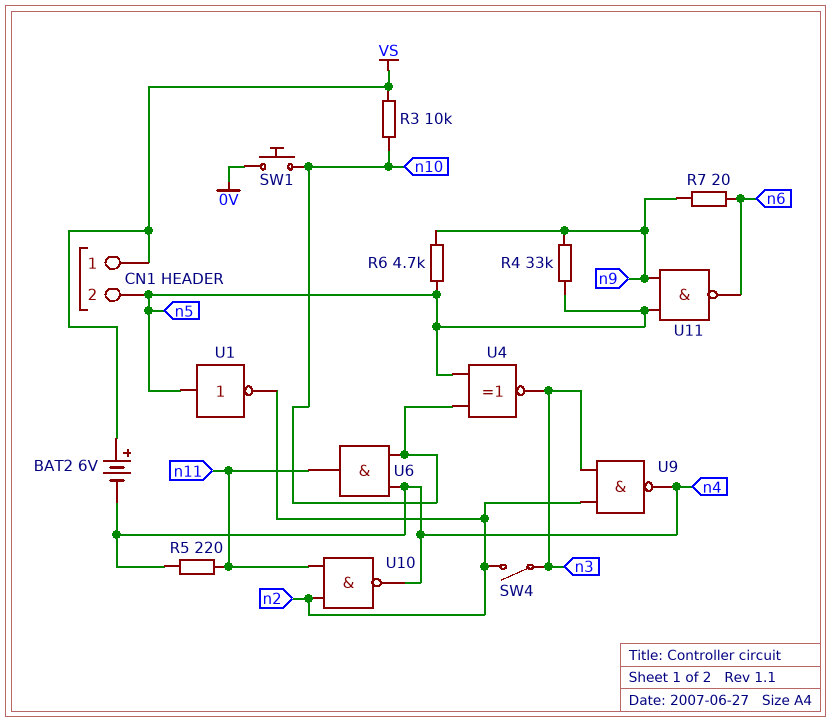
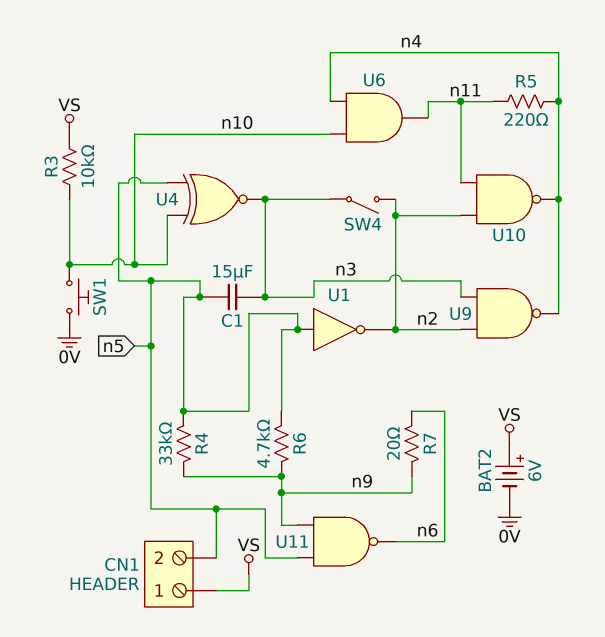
BAT2: 6V (plus VS, minus n4) -> 6V (plus VS, minus 0V)
C1: none -> 15uF (n3, n5)

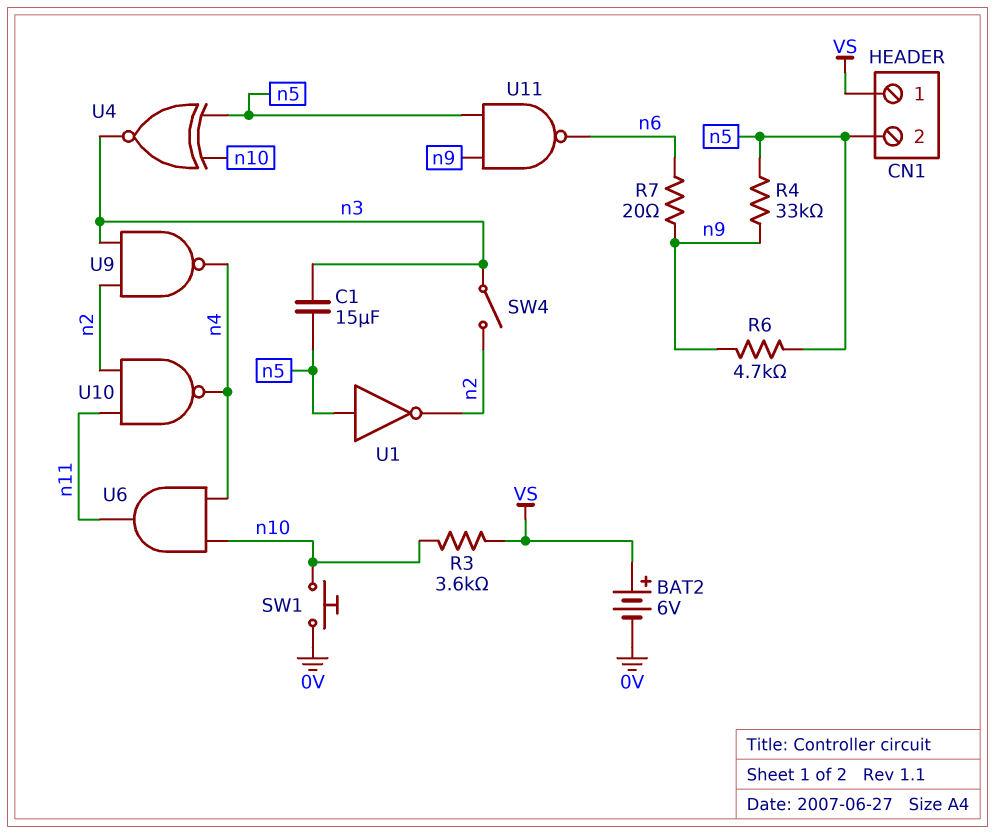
R3: 10k (VS, n10) -> 3.6k (VS, n10)
R5: 220 (n4, n11) -> none

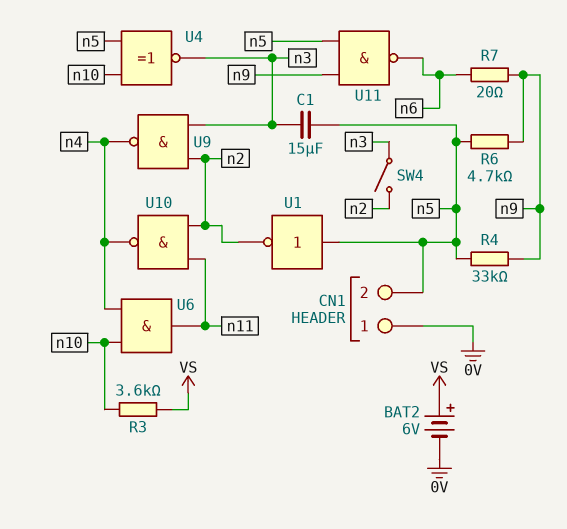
CN1 pin 1: VS -> 0V
SW1: button (0V, n10) -> none

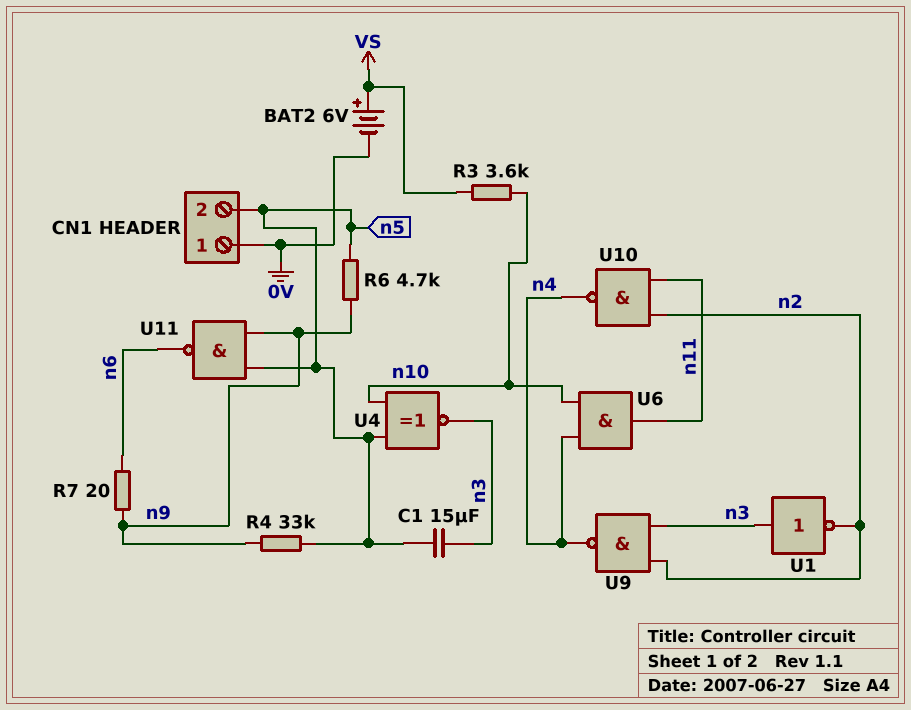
SW4: switch (n2, n3) -> none
U1: NOT (in n5, out n2) -> NOT (in n3, out n2)

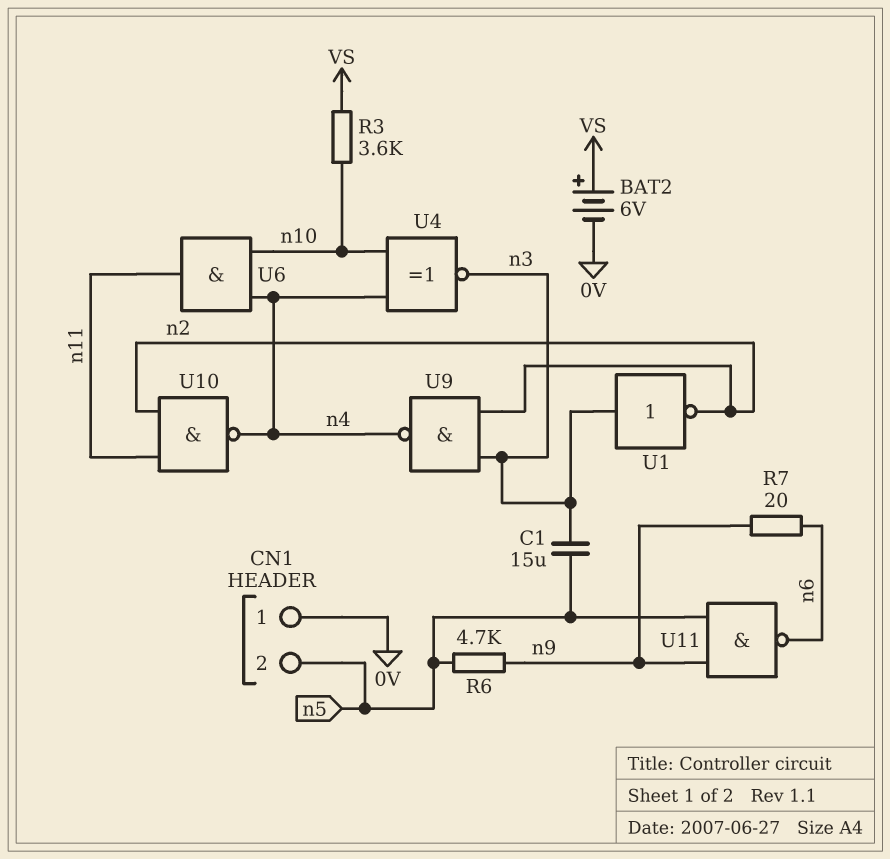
R4: 33k (n5, n9) -> none
U4: XNOR (in n5, in n10, out n3) -> XNOR (in n4, in n10, out n3)

